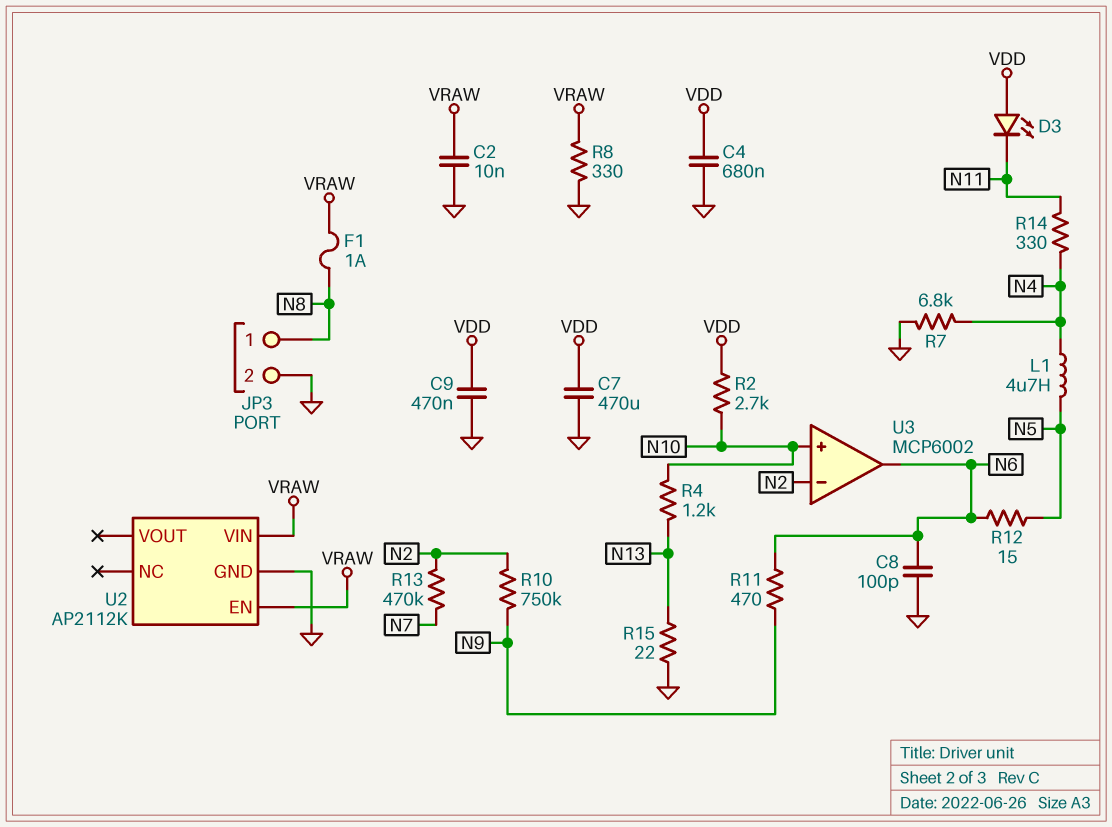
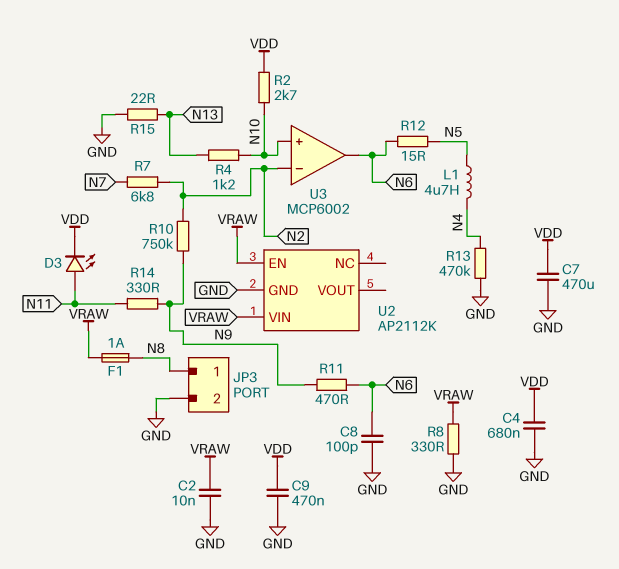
D3: LED (A VDD, K N11) -> LED (A N11, K VDD)
R7: 6.8k (GND, N4) -> 6.8k (N2, N7)
R13: 470k (N2, N7) -> 470k (GND, N4)
R14: 330 (N4, N11) -> 330 (N9, N11)

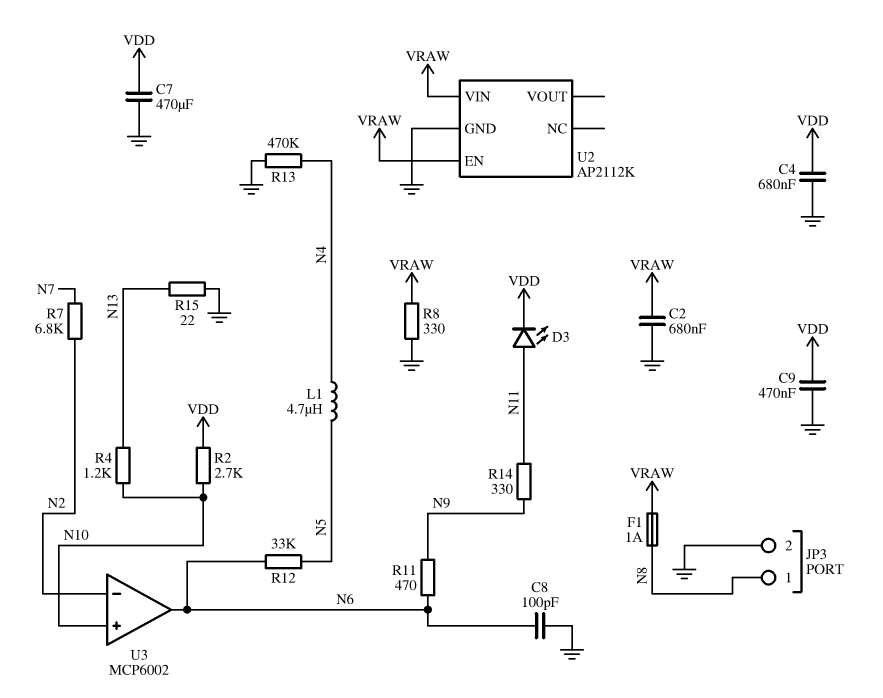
C2: 10nF (GND, VRAW) -> 680nF (GND, VRAW)
R10: 750k (N2, N9) -> none
R12: 15 (N5, N6) -> 33k (N5, N6)

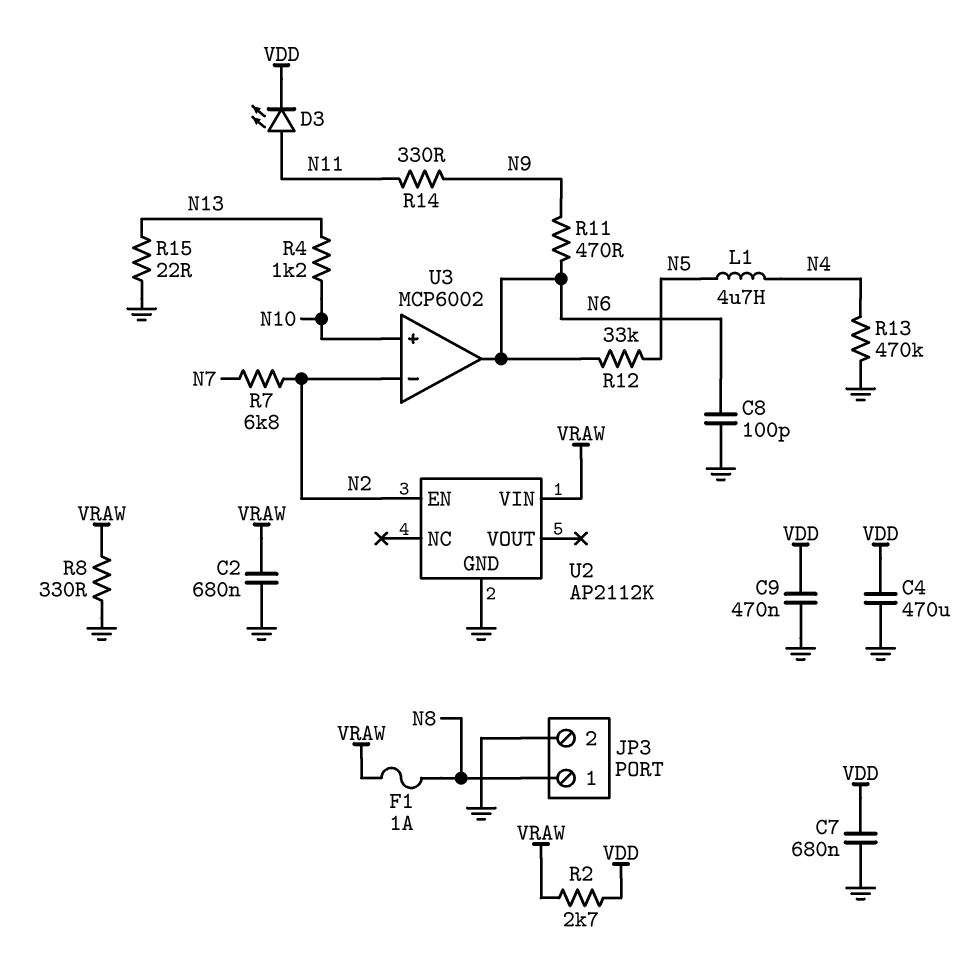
C4: 680nF (GND, VDD) -> 470uF (GND, VDD)
C7: 470uF (GND, VDD) -> 680nF (GND, VDD)
R2: 2.7k (N10, VDD) -> 2.7k (VDD, VRAW)
U2 pin EN: VRAW -> N2

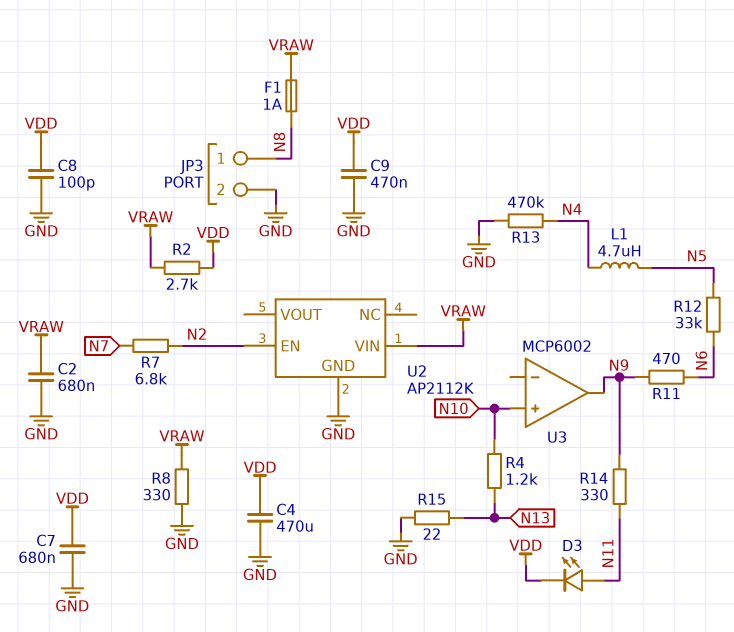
C8: 100pF (GND, N6) -> 100pF (GND, VDD)
U3 pin in-: N2 -> none
U3 pin out: N6 -> N9

